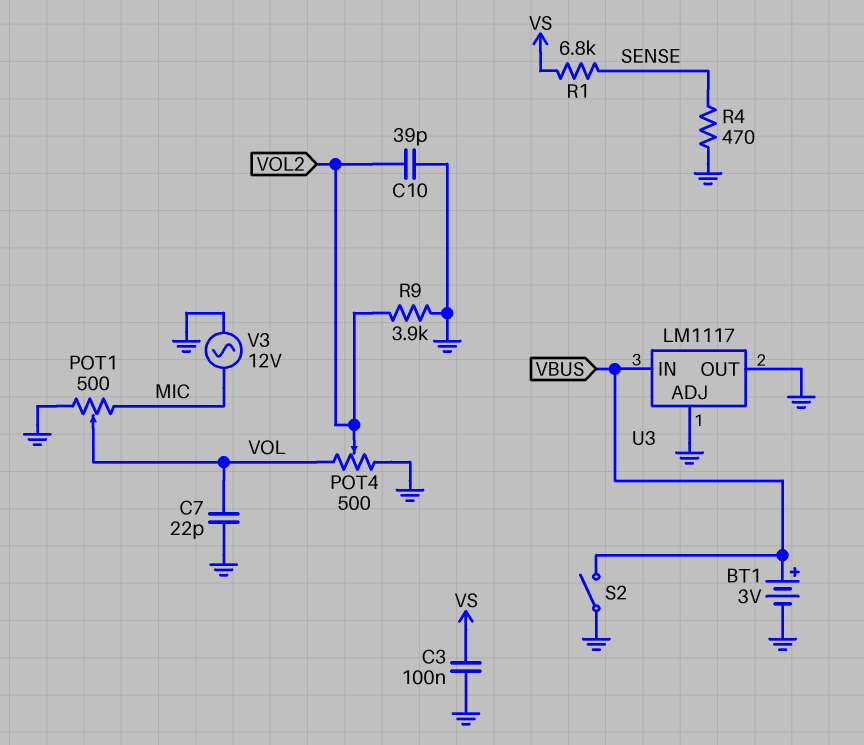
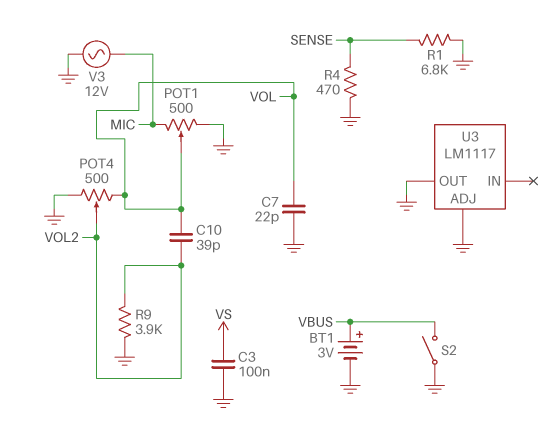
C10: 39pF (GND, VOL2) -> 39pF (VOL, VOL2)
R1: 6.8k (SENSE, VS) -> 6.8k (GND, SENSE)
U3 pin IN: VBUS -> none

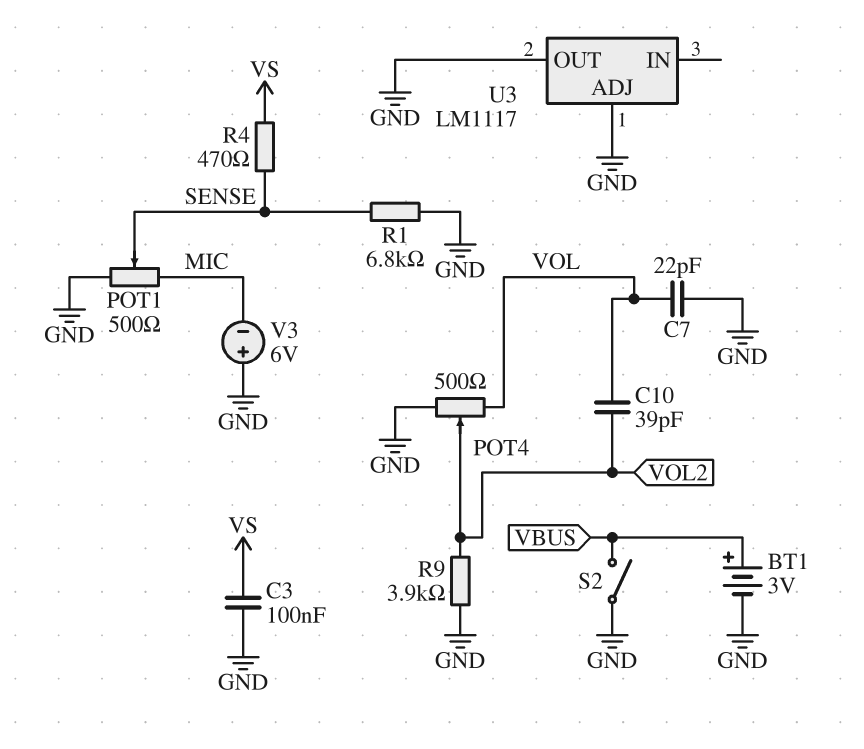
POT1: 500 (GND, MIC, wiper VOL) -> 500 (GND, MIC, wiper SENSE)
R4: 470 (GND, SENSE) -> 470 (SENSE, VS)
V3: AC 12V (GND, MIC) -> 6V (plus GND, minus MIC)

